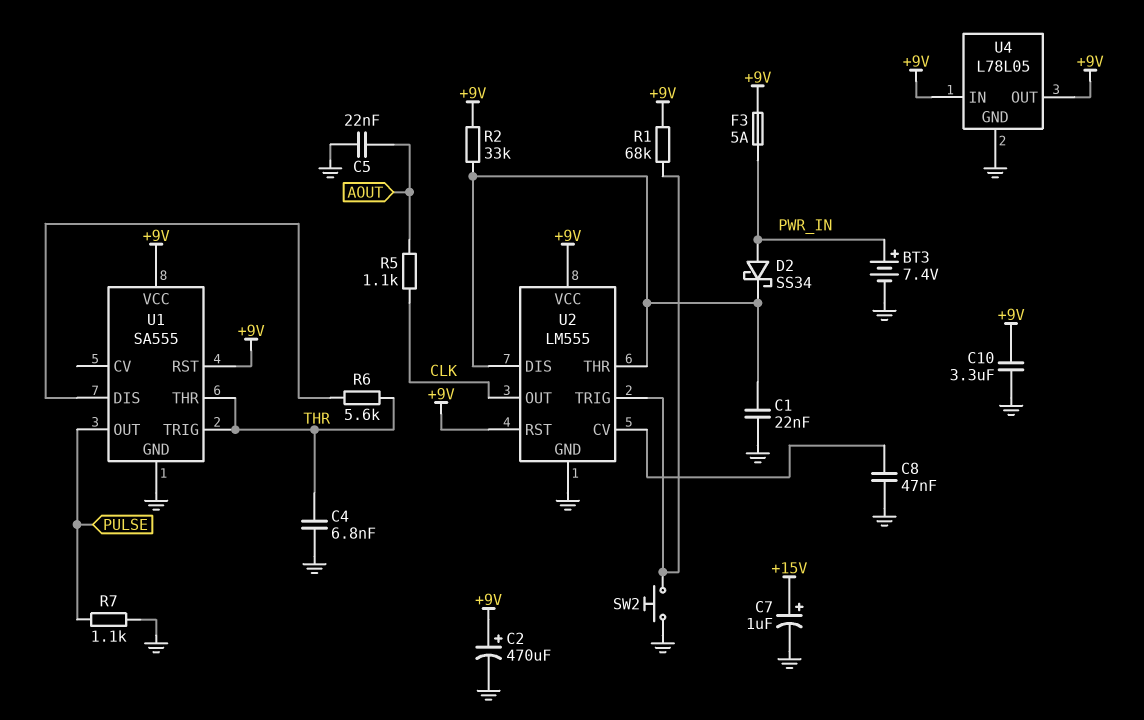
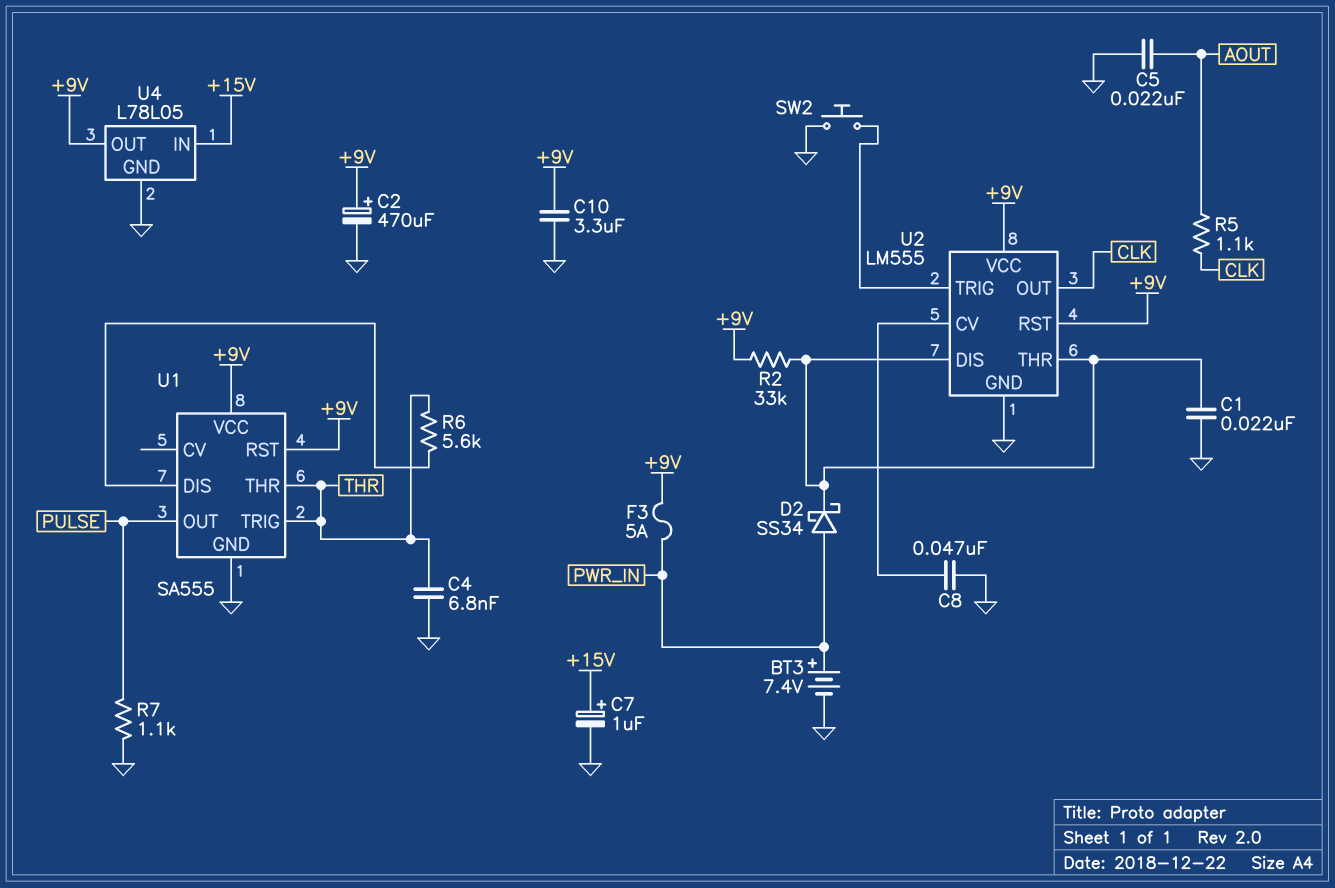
R1: 68k (+9V, U2/TRIG) -> none
U4 pin IN: +9V -> +15V

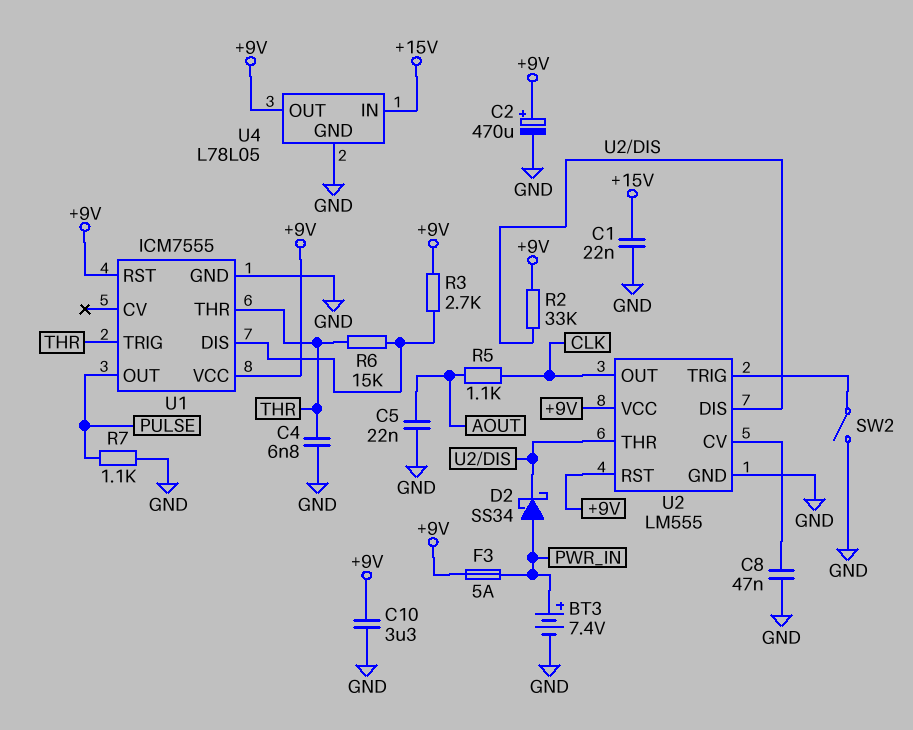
C1: 22nF (GND, U2/DIS) -> 22nF (+15V, GND)
C7: 1uF (plus +15V, minus GND) -> none
R3: none -> 2.7k (+9V, U1/DIS)
R6: 5.6k (THR, U1/DIS) -> 15k (THR, U1/DIS)
SW2: button (GND, U2/TRIG) -> switch (GND, U2/TRIG)
U1: SA555 -> ICM7555

